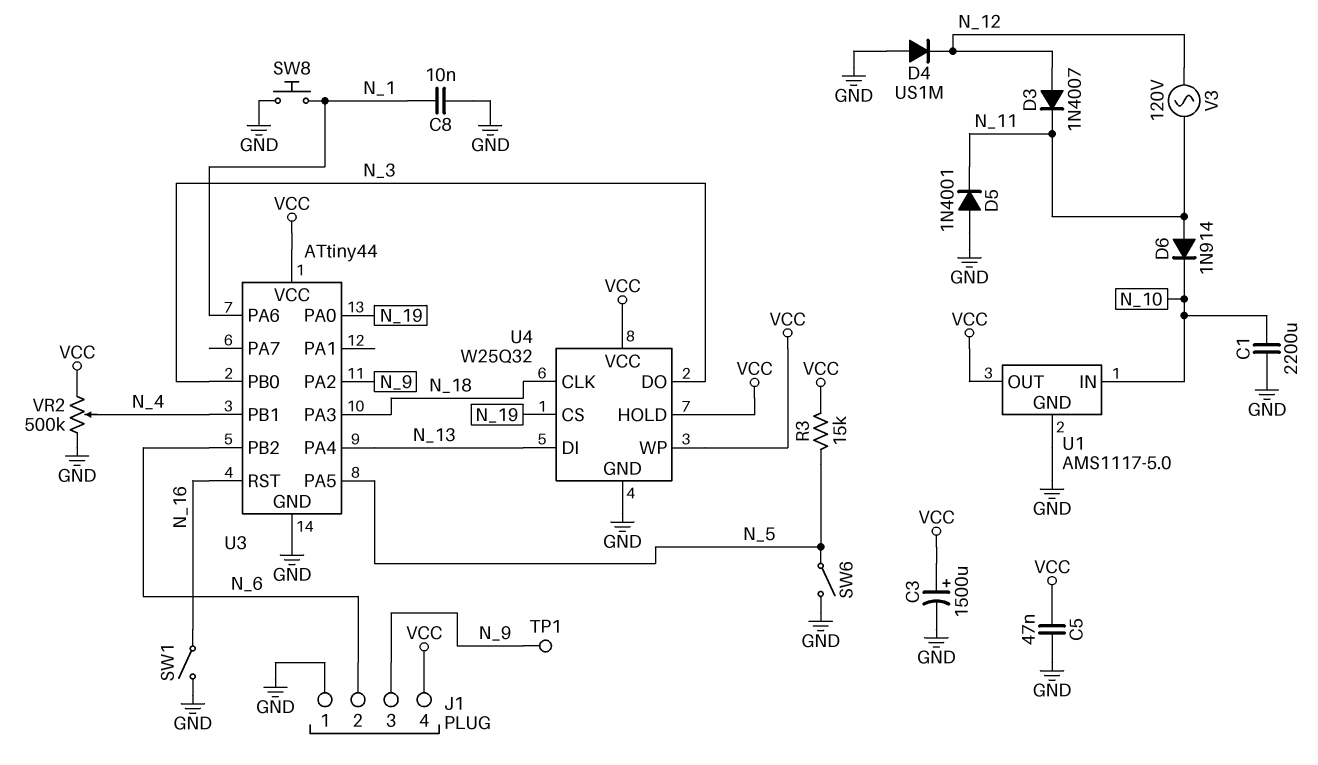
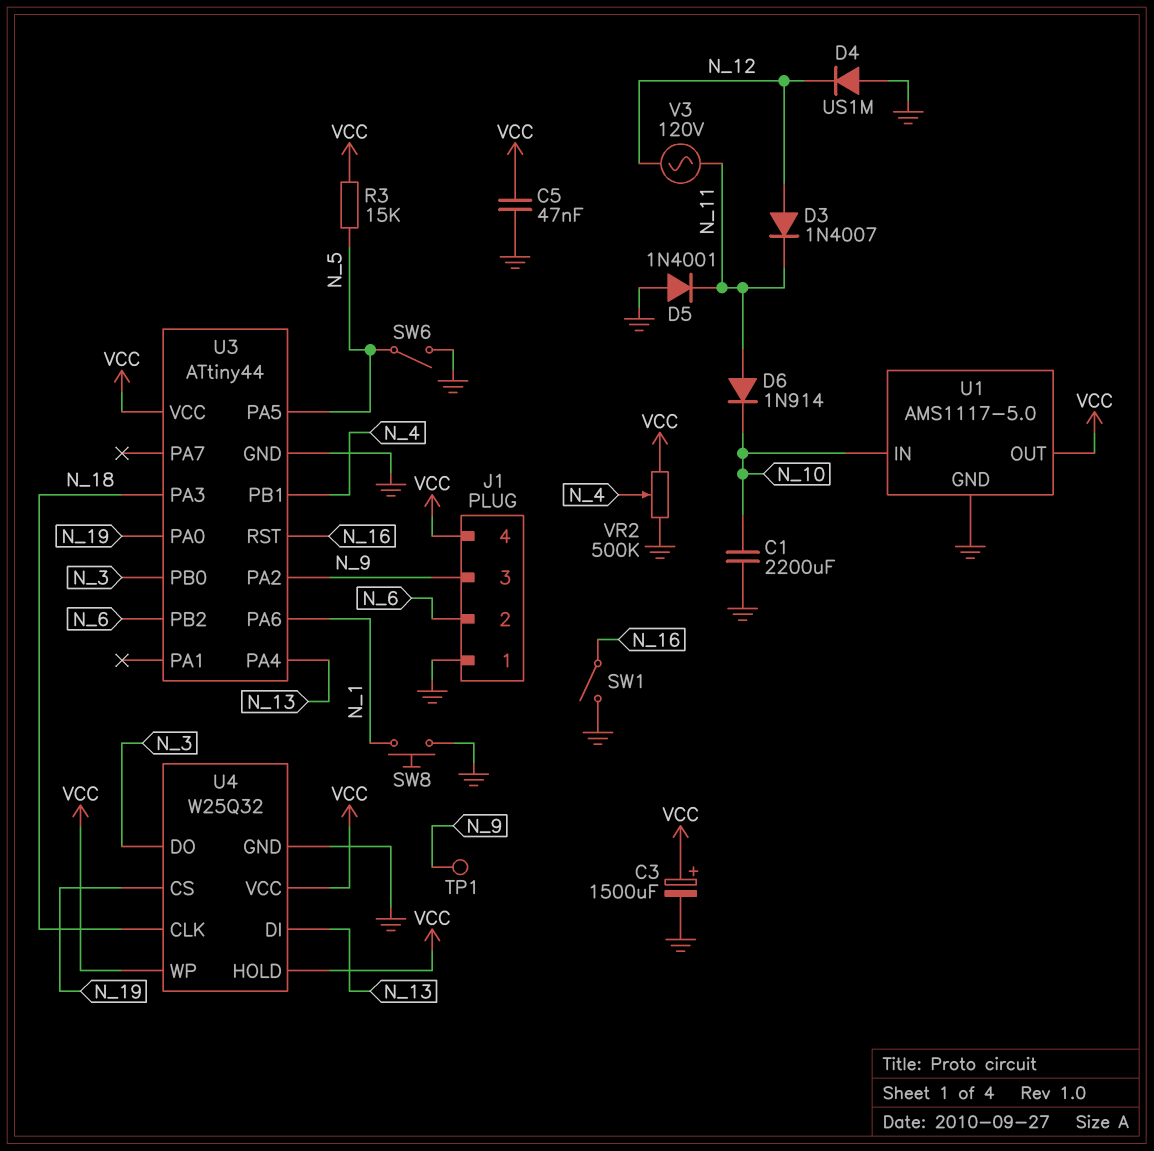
C8: 10nF (GND, N_1) -> none

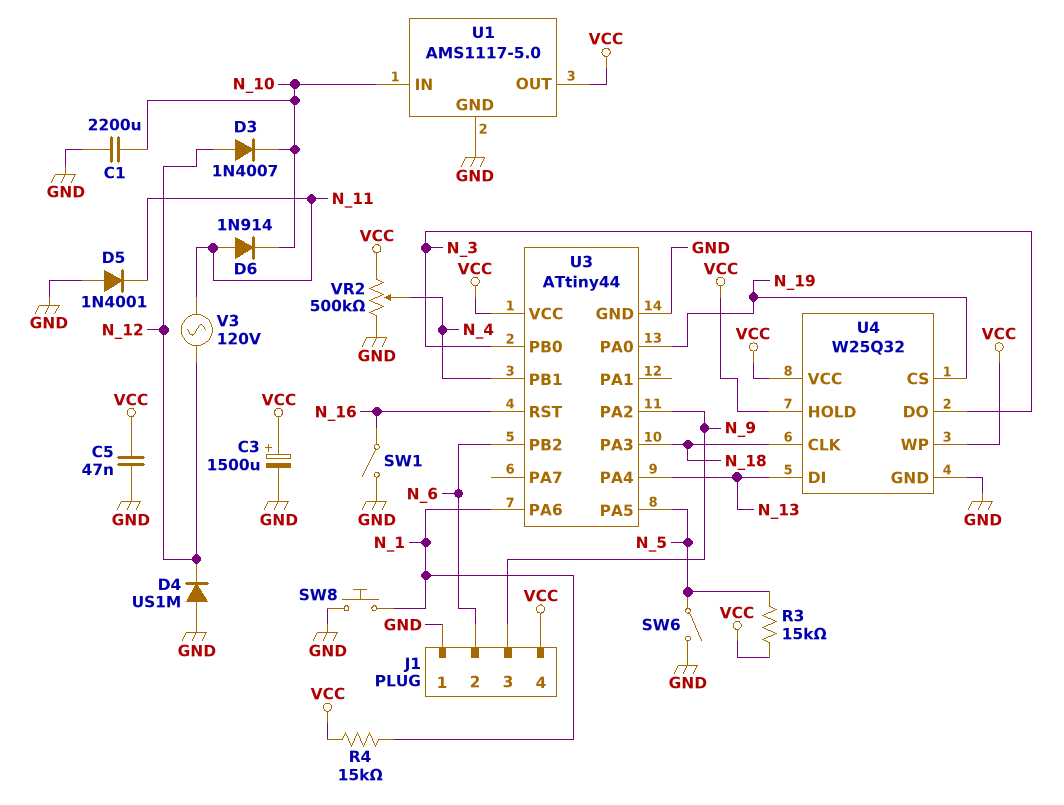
D3: diode 1N4007 (A N_12, K N_11) -> diode 1N4007 (A N_12, K N_10)
R4: none -> 15k (N_1, VCC)
TP1: test point (N_9) -> none

